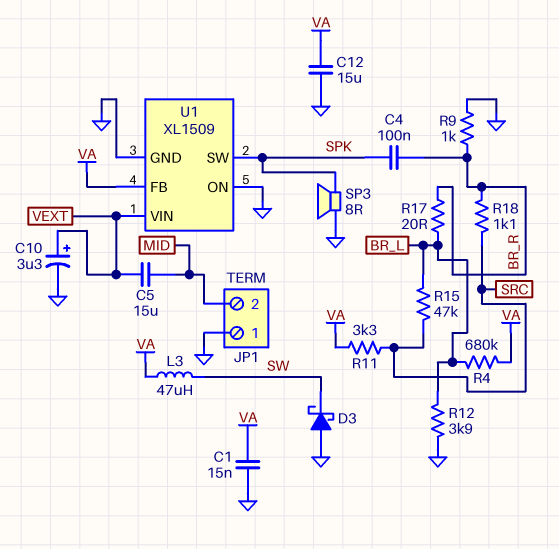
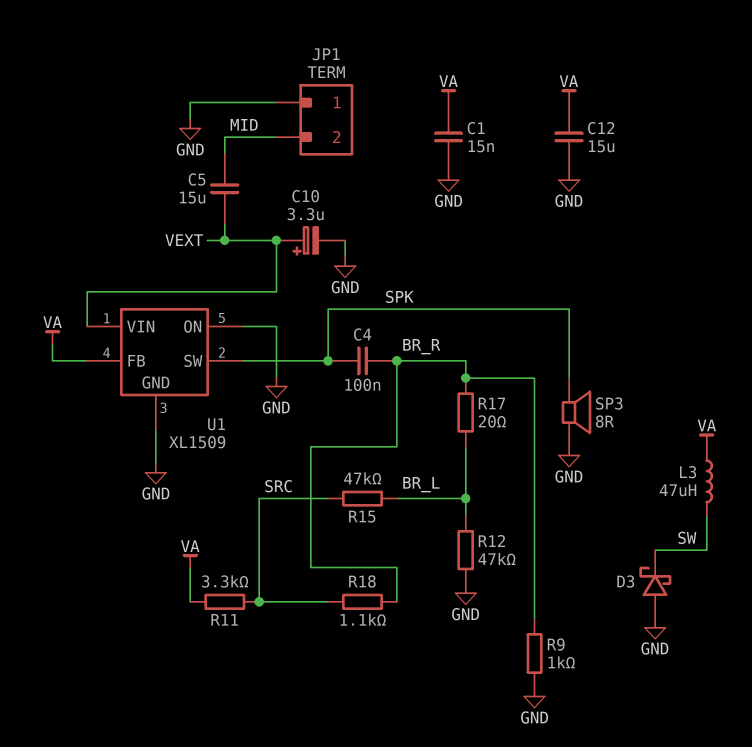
R4: 680k (BR_L, VA) -> none
R12: 3.9k (BR_L, GND) -> 47k (BR_L, GND)

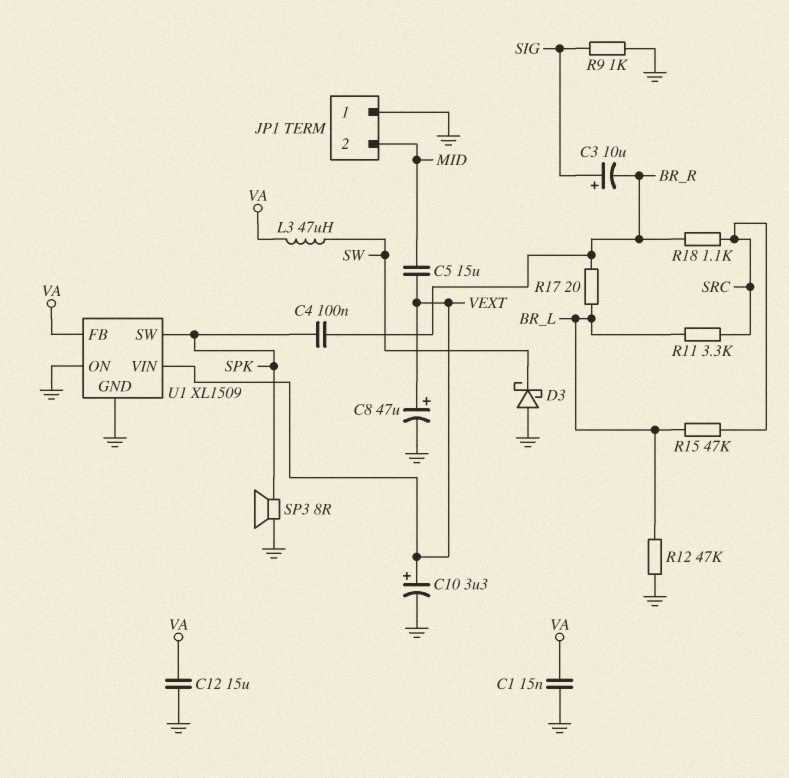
C3: none -> 10uF (plus SIG, minus BR_R)
C8: none -> 47uF (plus VEXT, minus GND)
R9: 1k (BR_R, GND) -> 1k (GND, SIG)
R11: 3.3k (SRC, VA) -> 3.3k (BR_L, SRC)

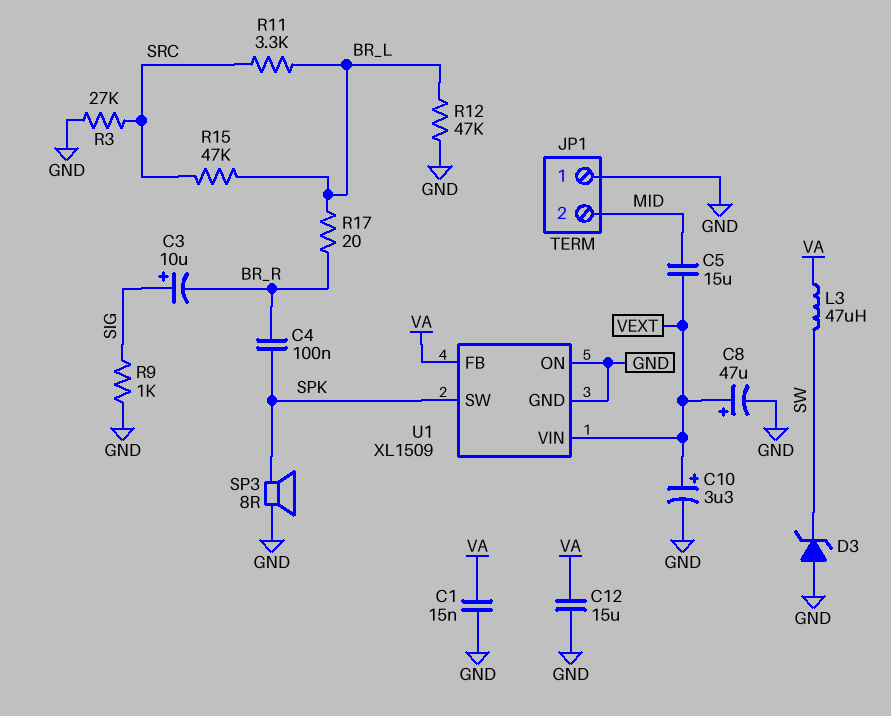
D3: schottky (A GND, K SW) -> zener (A GND, K SW)
R3: none -> 27k (GND, SRC)
R18: 1.1k (BR_R, SRC) -> none

